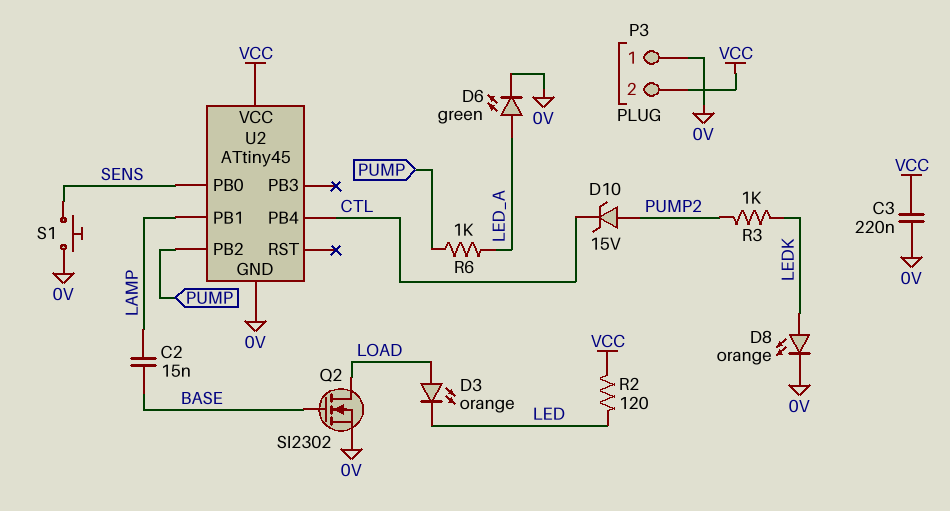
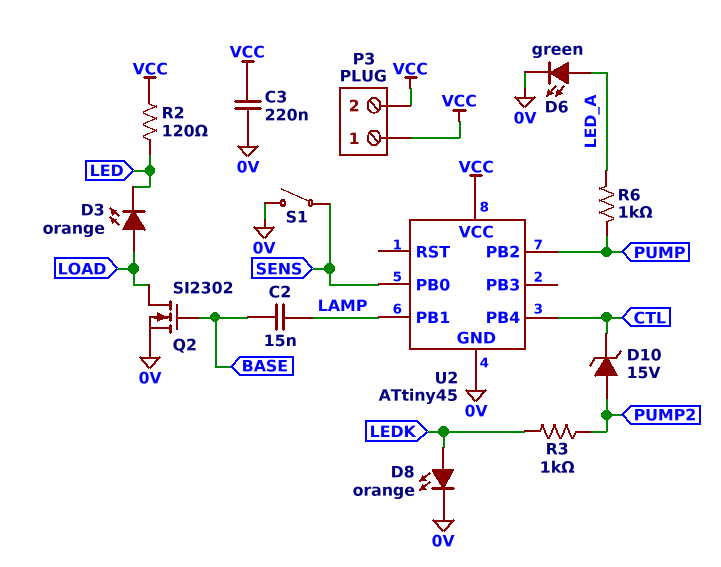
P3 pin 1: 0V -> VCC
S1: button (0V, SENS) -> switch (0V, SENS)

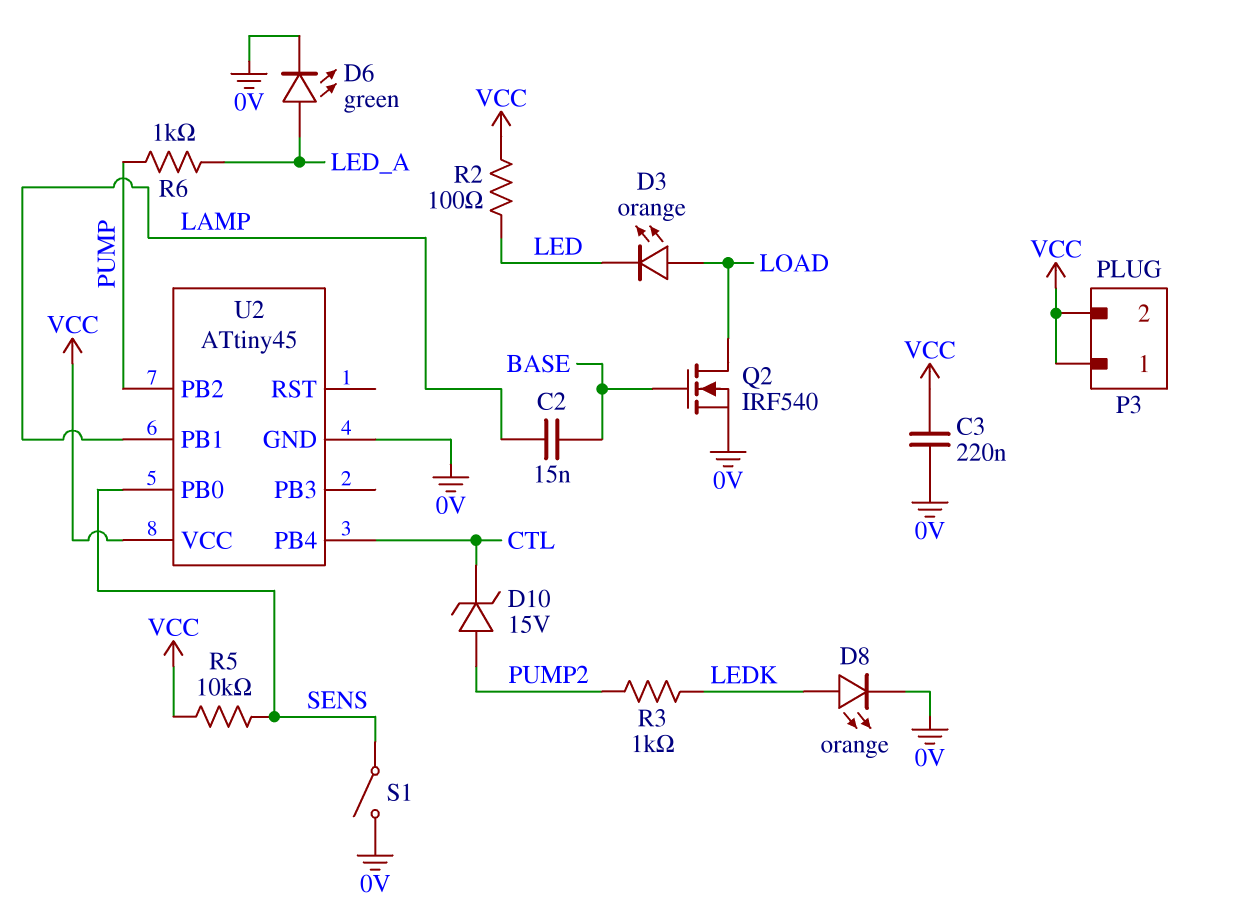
Q2: NMOS SI2302 (G BASE, D LOAD, S 0V) -> NMOS IRF540 (G BASE, D LOAD, S 0V)
R2: 120 (LED, VCC) -> 100 (LED, VCC)
R5: none -> 10k (SENS, VCC)

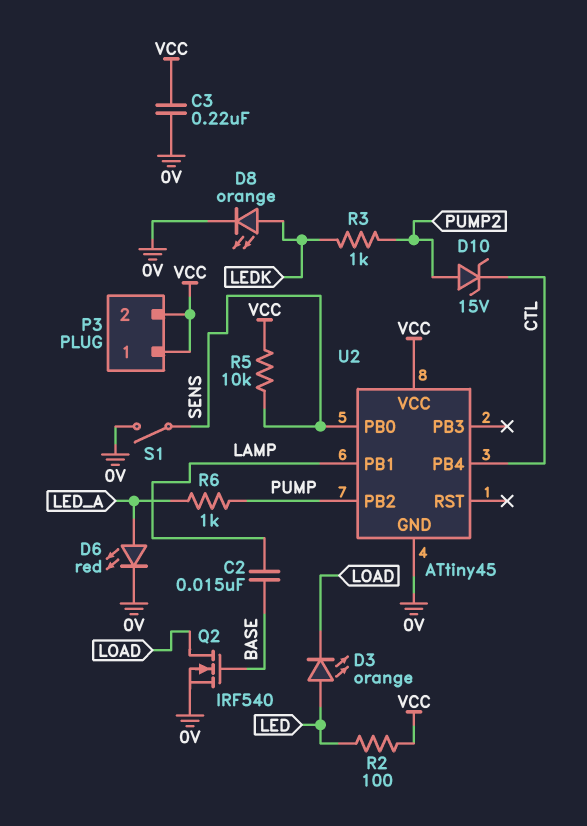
D3: LED orange (A LOAD, K LED) -> LED orange (A LED, K LOAD)
D6: LED green (A LED_A, K 0V) -> LED red (A LED_A, K 0V)

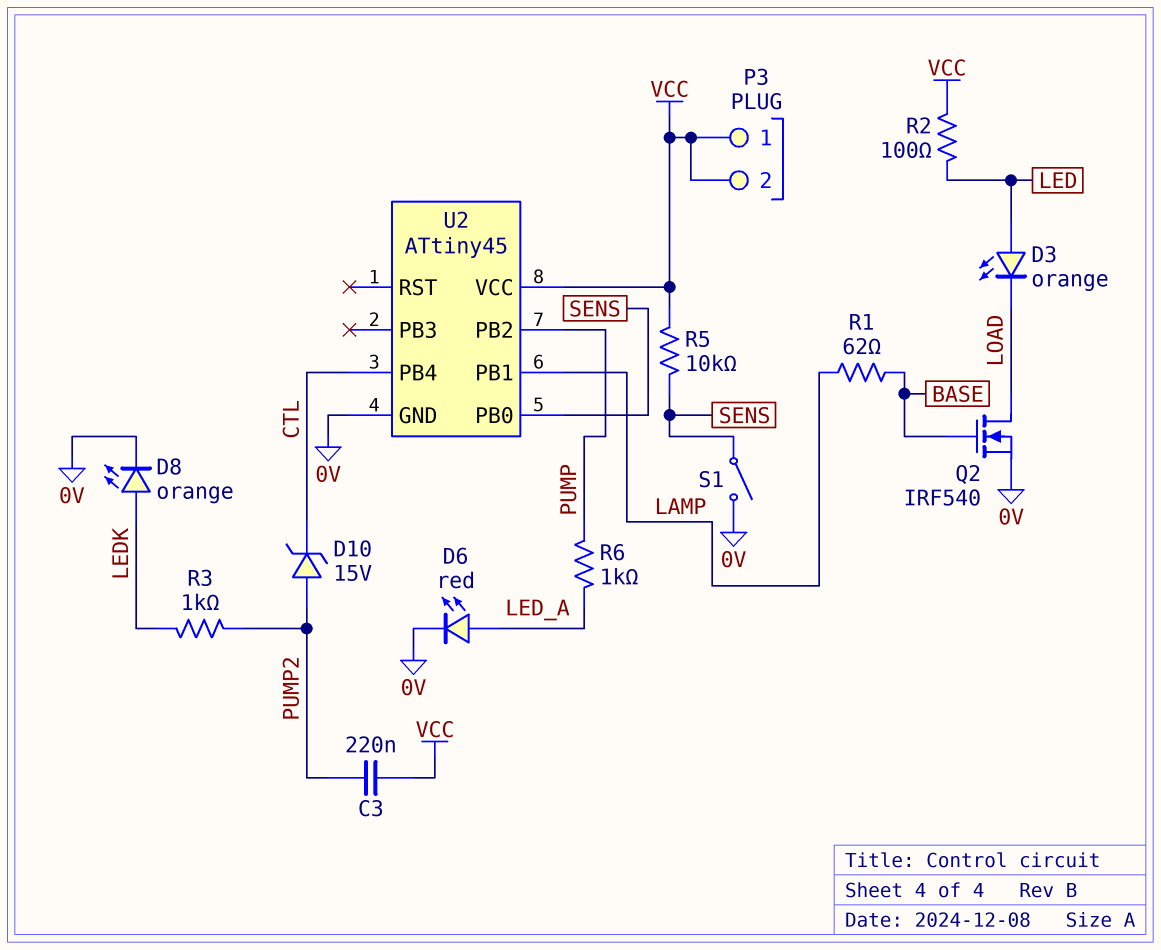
C2: 15nF (BASE, LAMP) -> none
C3: 220nF (0V, VCC) -> 220nF (PUMP2, VCC)
R1: none -> 62 (BASE, LAMP)

